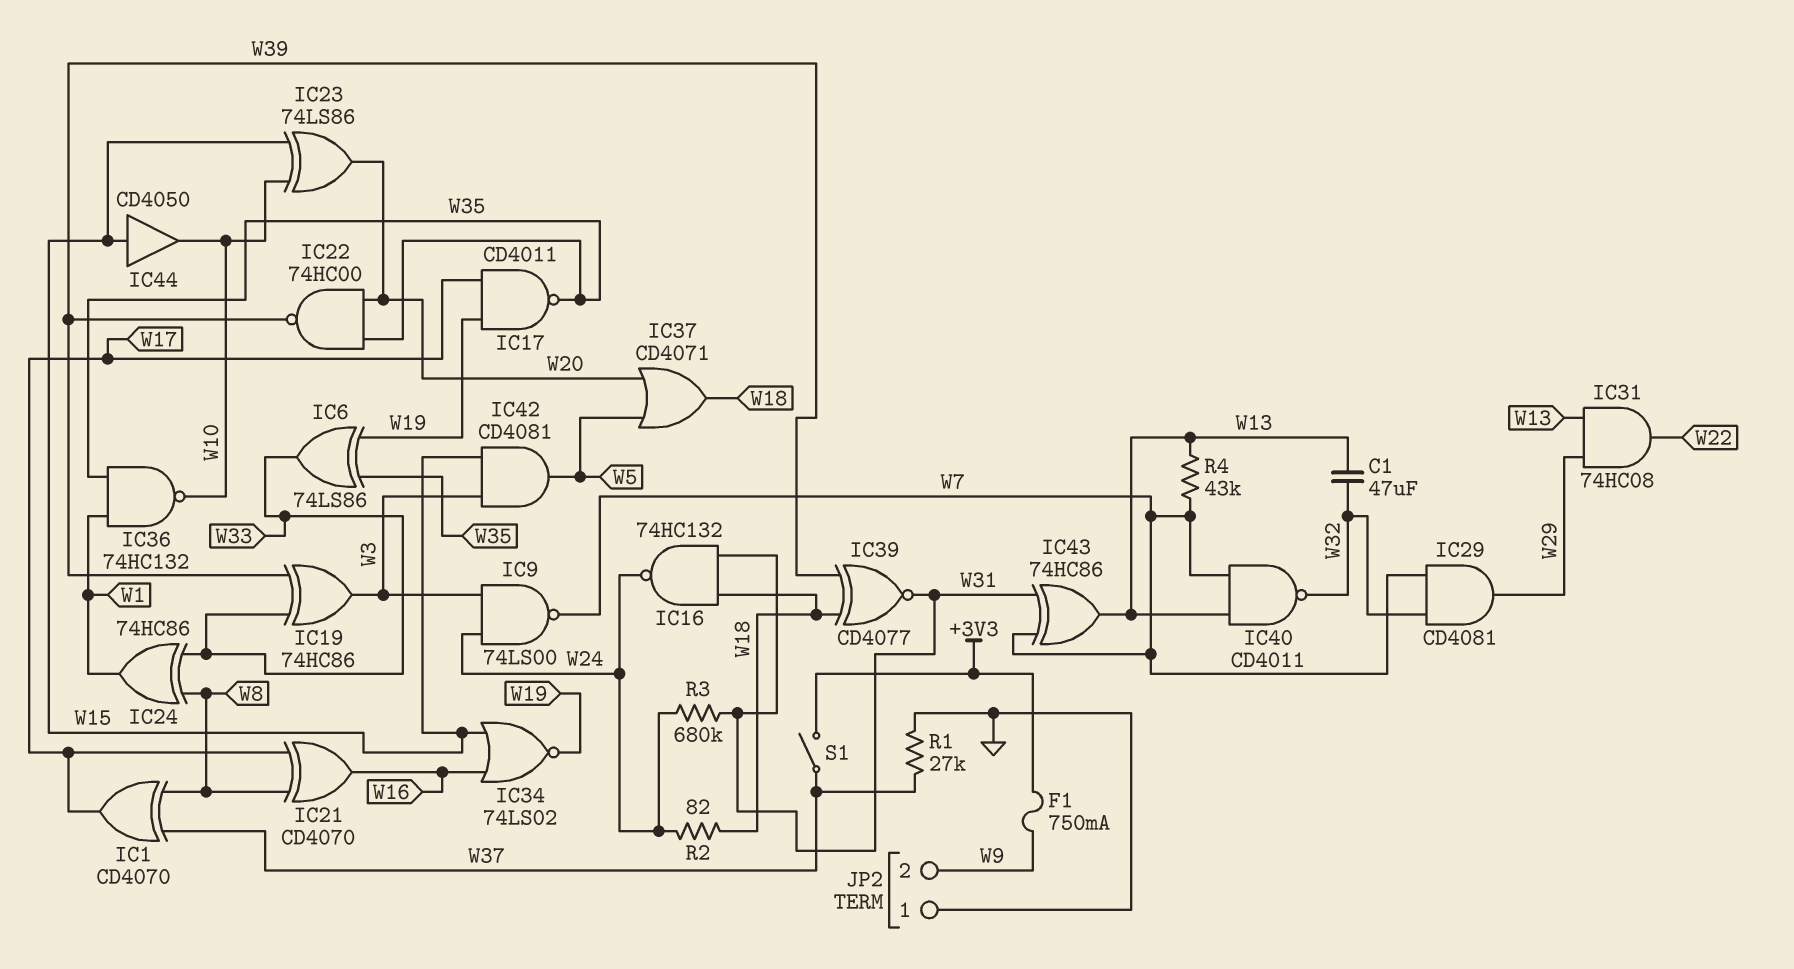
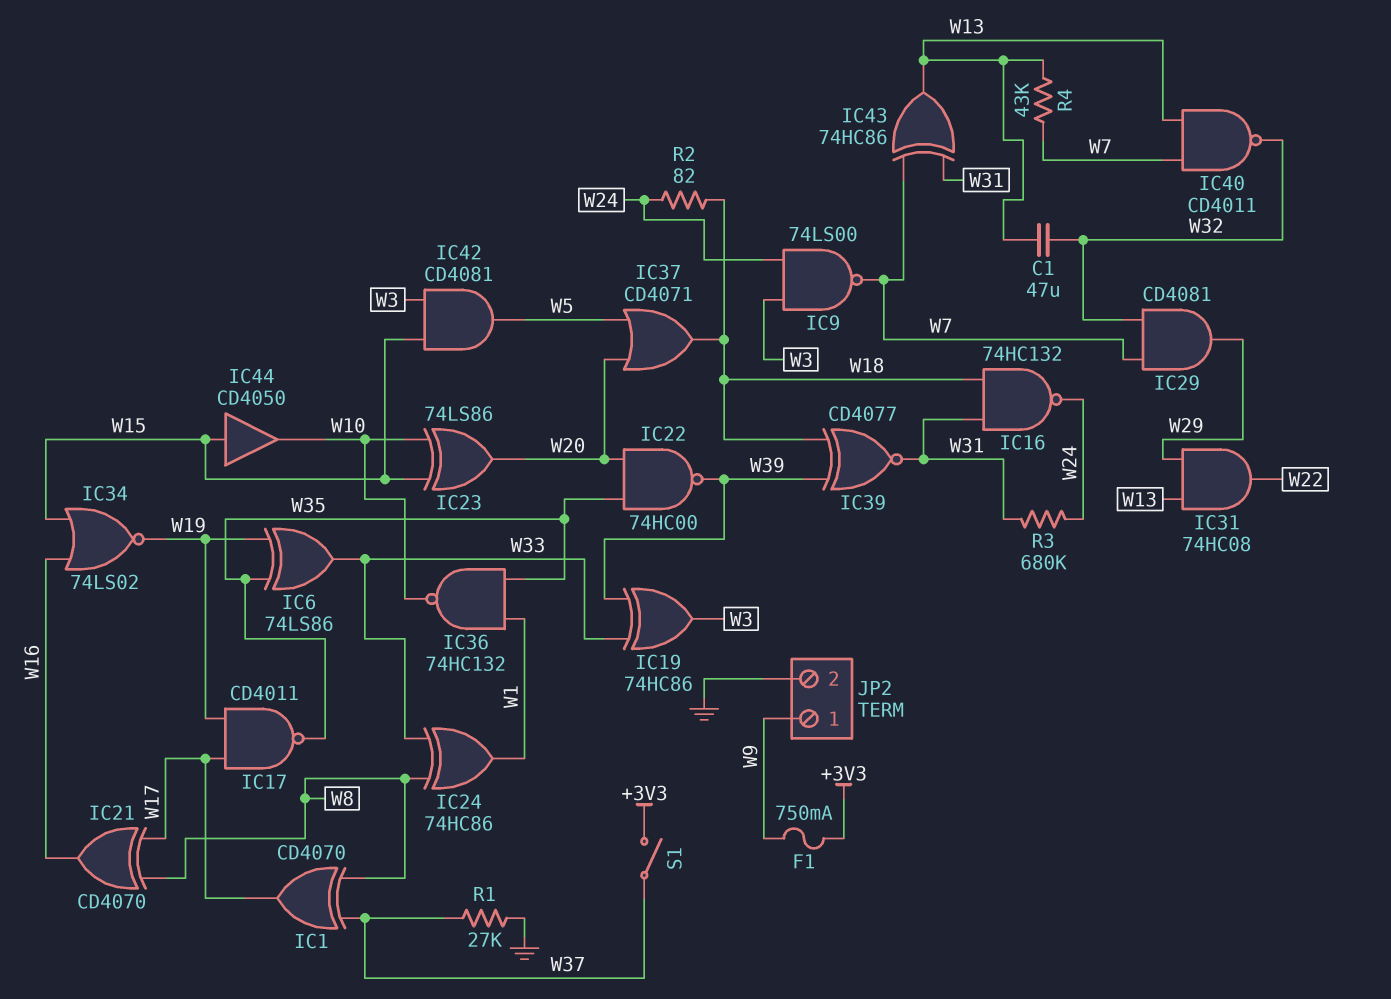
JP2 pin 1: GND -> W9
JP2 pin 2: W9 -> GND

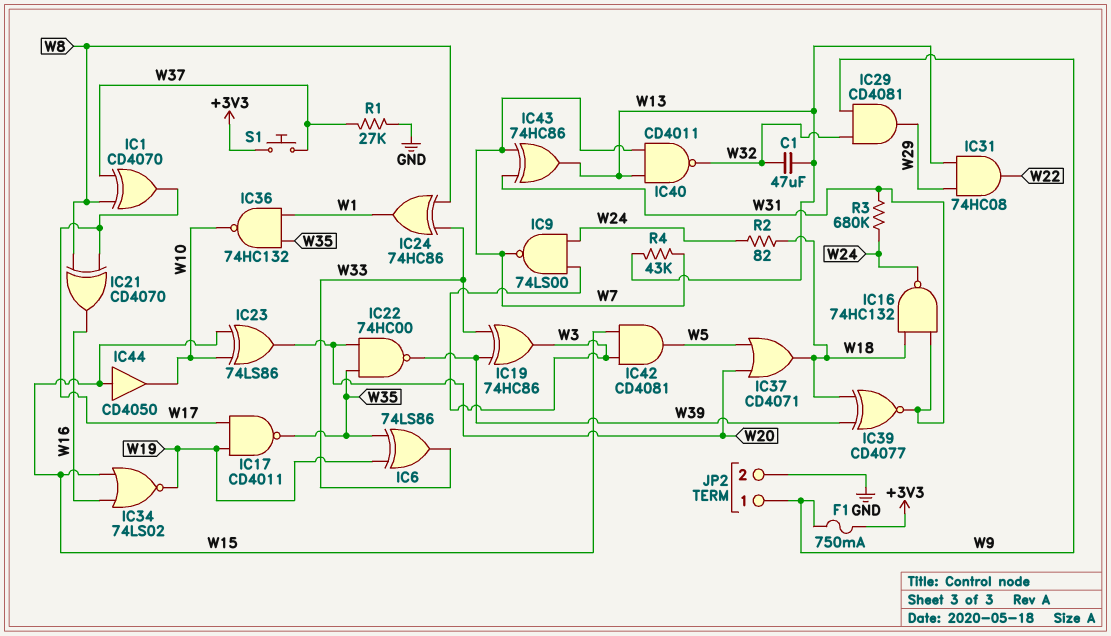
IC29: AND CD4081 (in W7, in W32, out W29) -> AND CD4081 (in W9, in W32, out W29)
S1: switch (+3V3, W37) -> button (+3V3, W37)

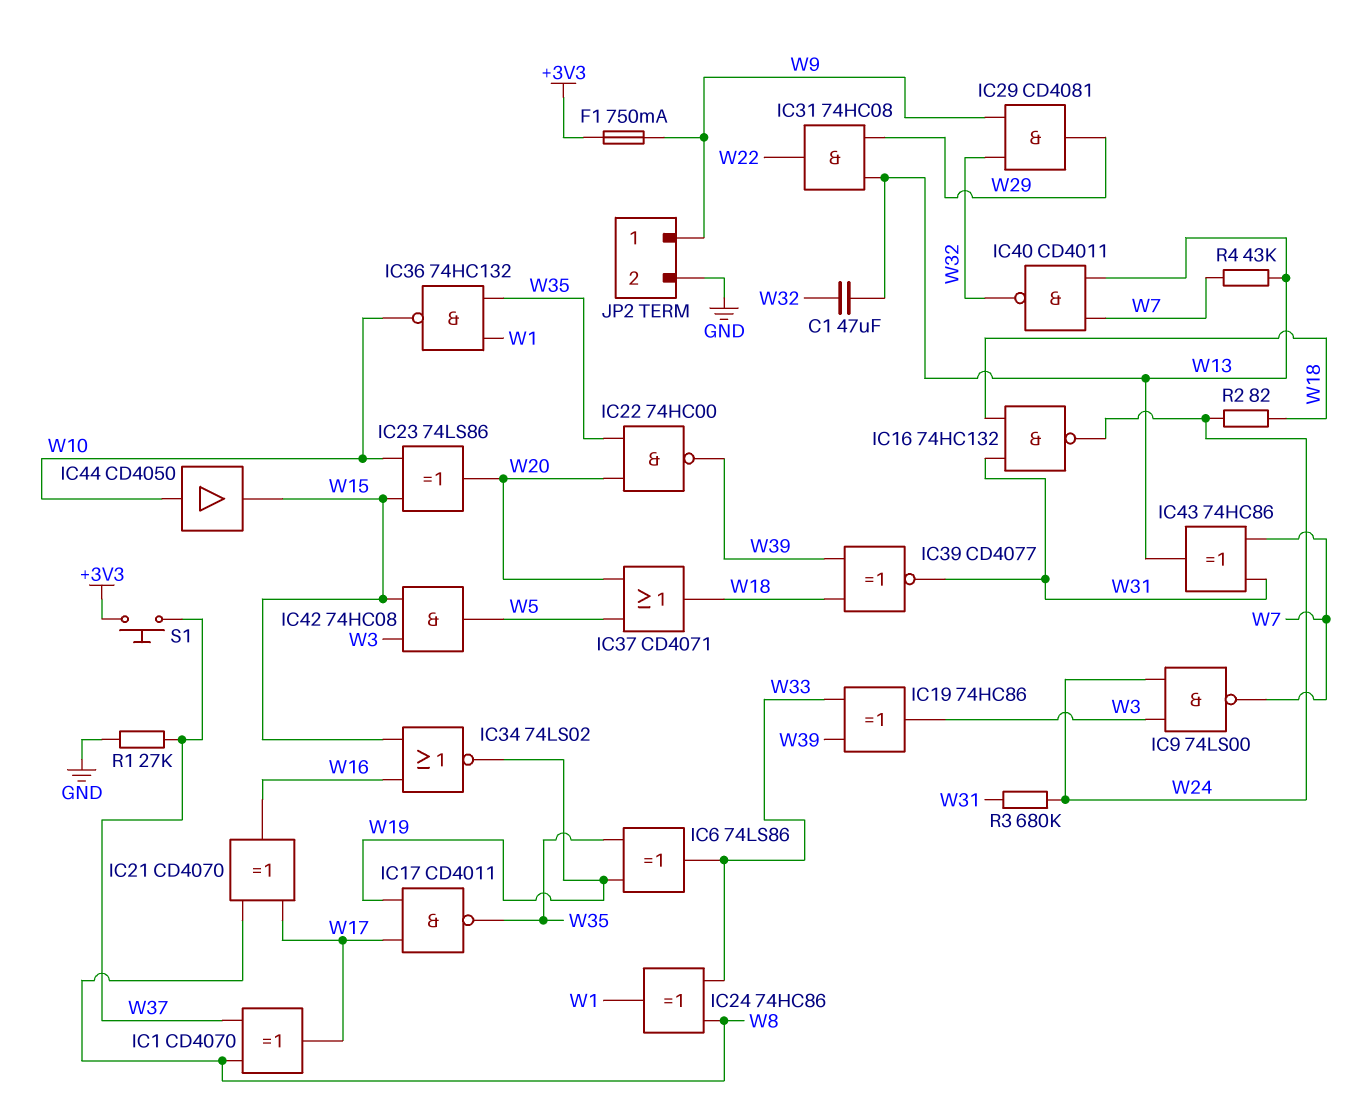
IC42: AND CD4081 (in W3, in W15, out W5) -> AND 74HC08 (in W3, in W15, out W5)
IC44: buffer CD4050 (in W15, out W10) -> buffer CD4050 (in W10, out W15)

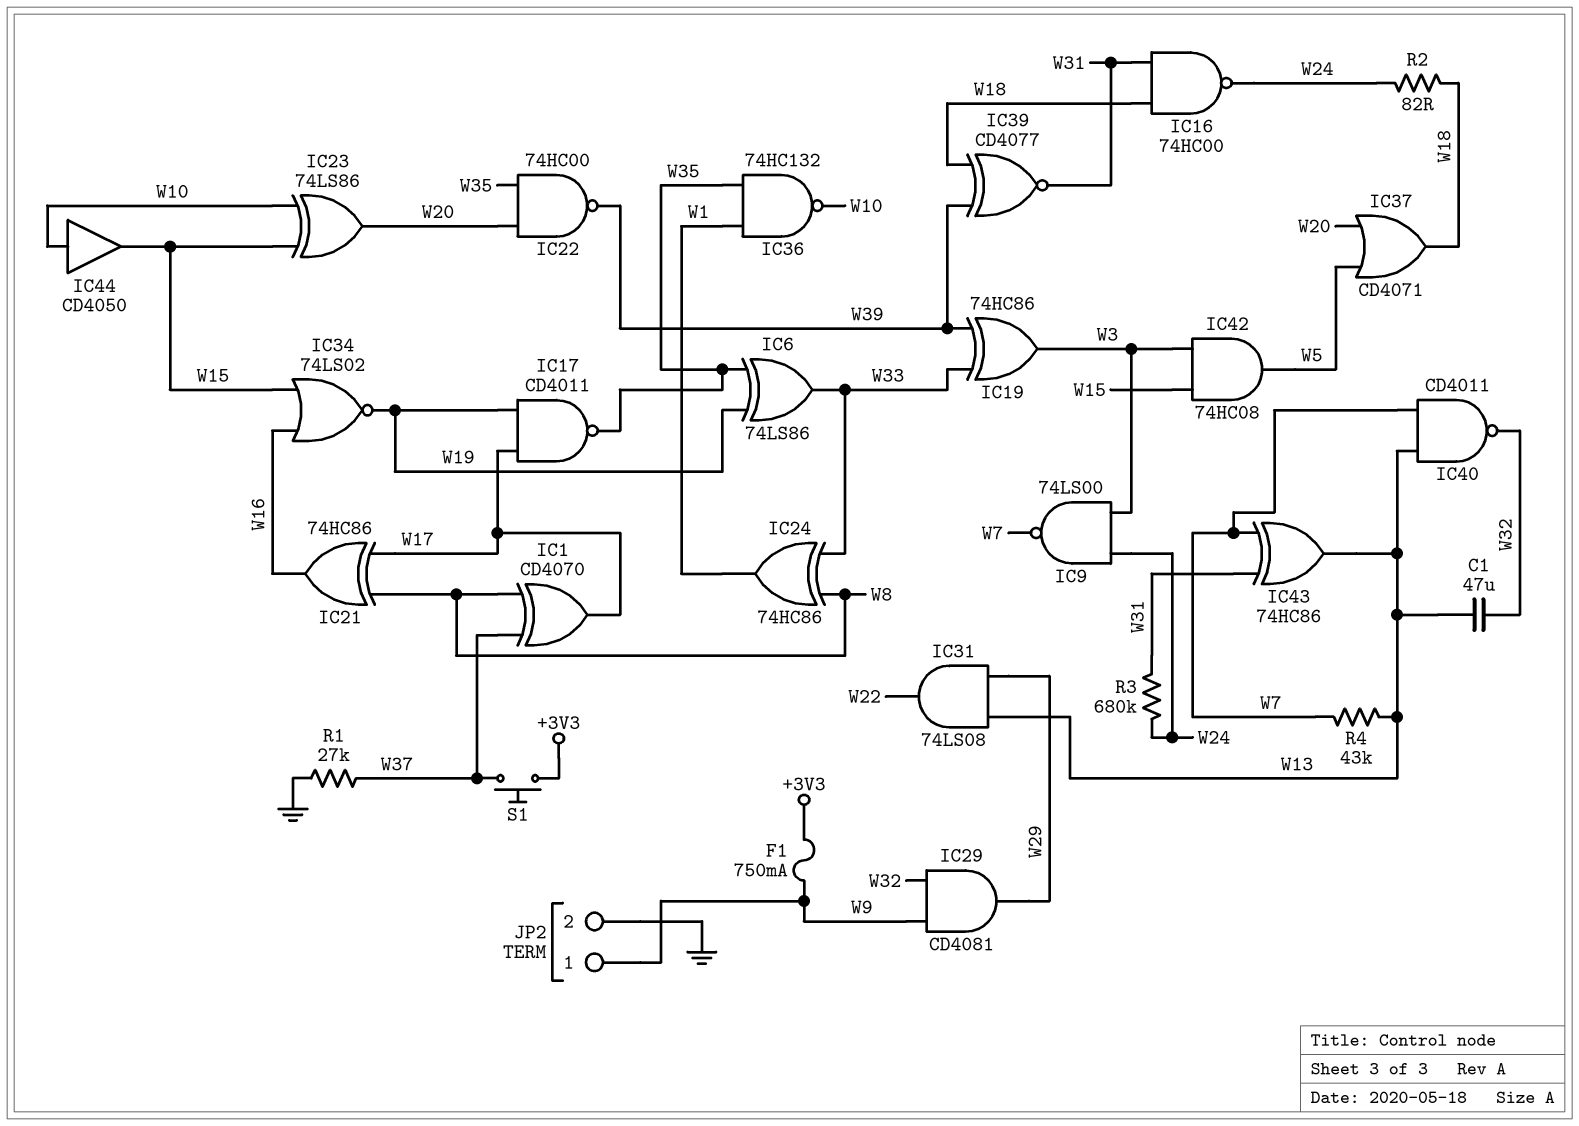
IC16: NAND 74HC132 (in W18, in W31, out W24) -> NAND 74HC00 (in W18, in W31, out W24)
IC21: XOR CD4070 (in W8, in W17, out W16) -> XOR 74HC86 (in W8, in W17, out W16)
IC31: AND 74HC08 (in W13, in W29, out W22) -> AND 74LS08 (in W13, in W29, out W22)

